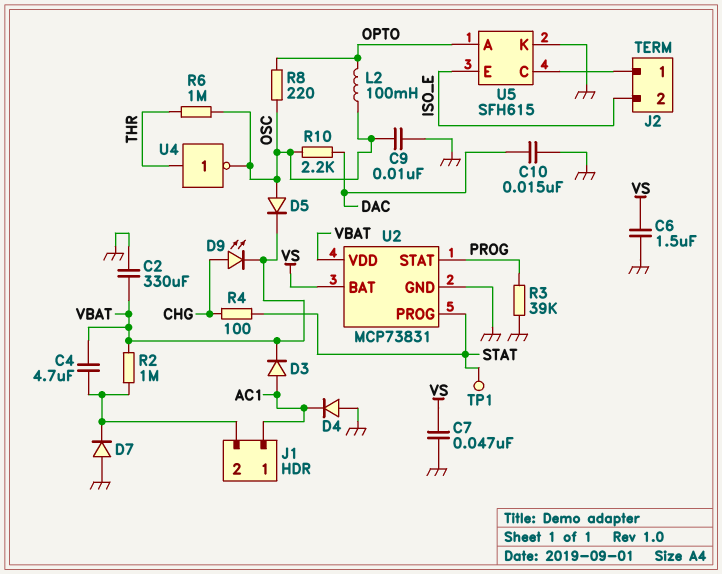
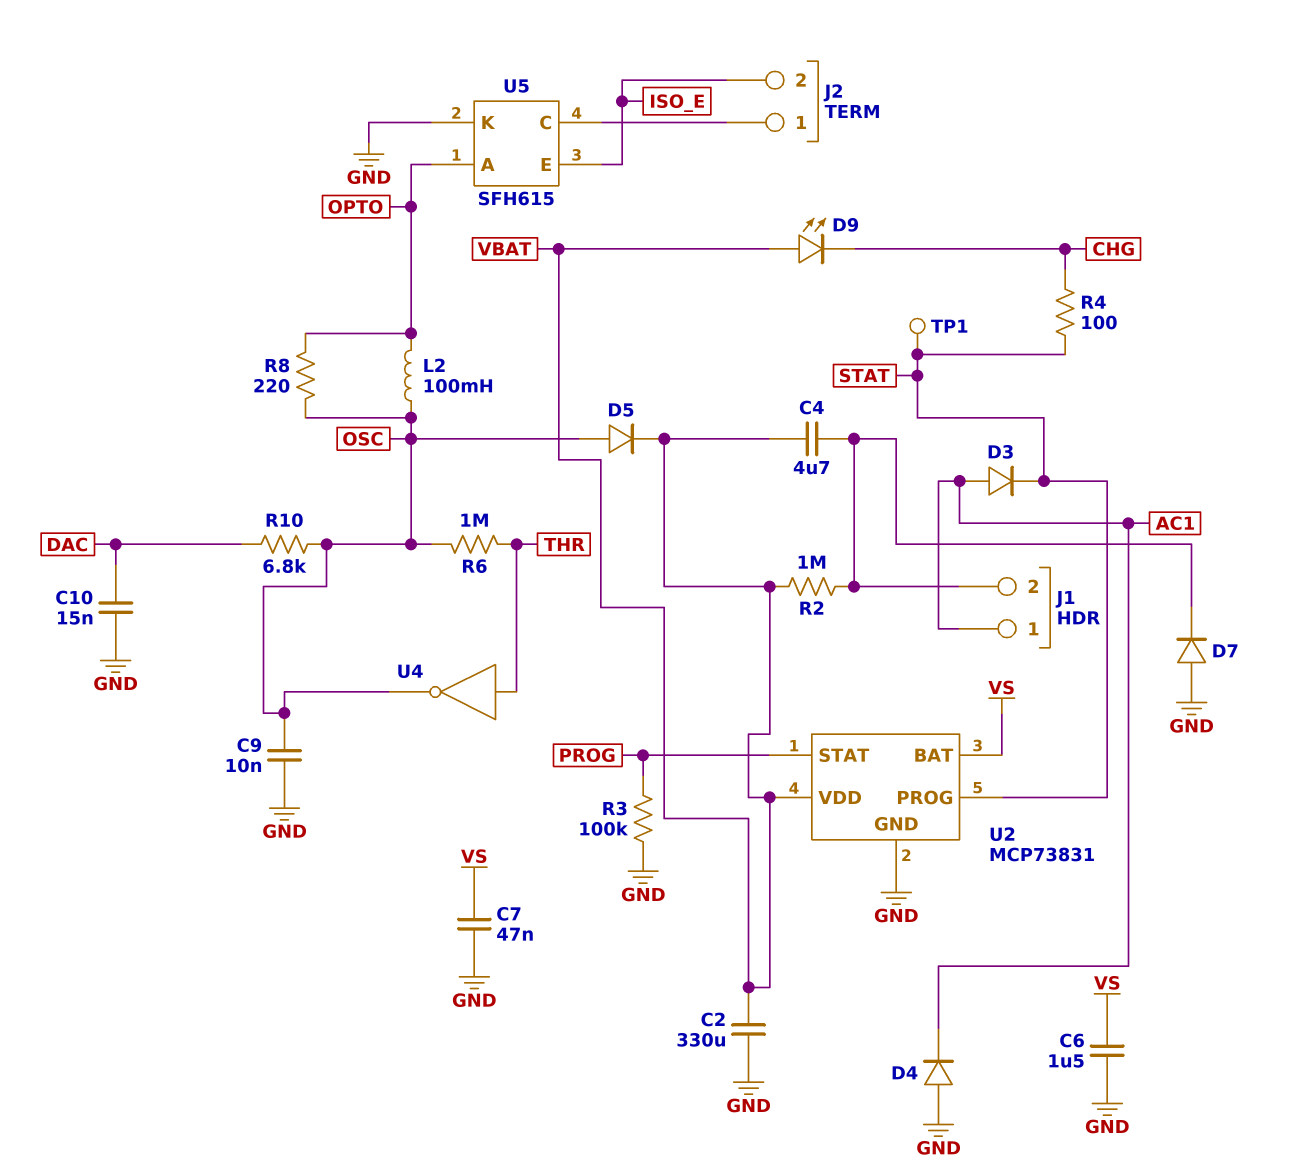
D3: diode (A AC1, K VBAT) -> diode (A AC1, K STAT)
D9: LED (A CHG, K VBAT) -> LED (A VBAT, K CHG)
R3: 39k (GND, PROG) -> 100k (GND, PROG)
R10: 2.2k (DAC, OSC) -> 6.8k (DAC, OSC)

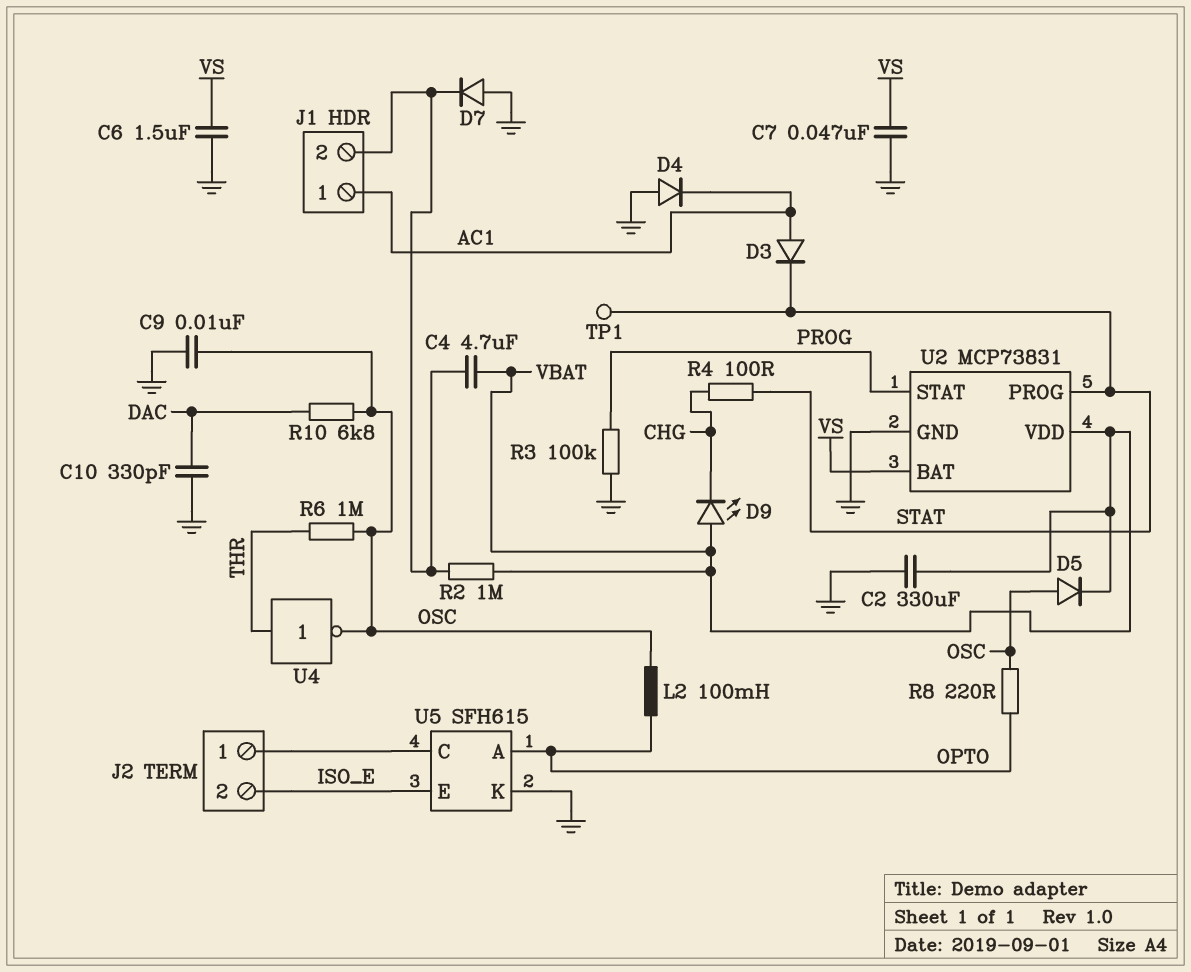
C10: 15nF (DAC, GND) -> 330pF (DAC, GND)

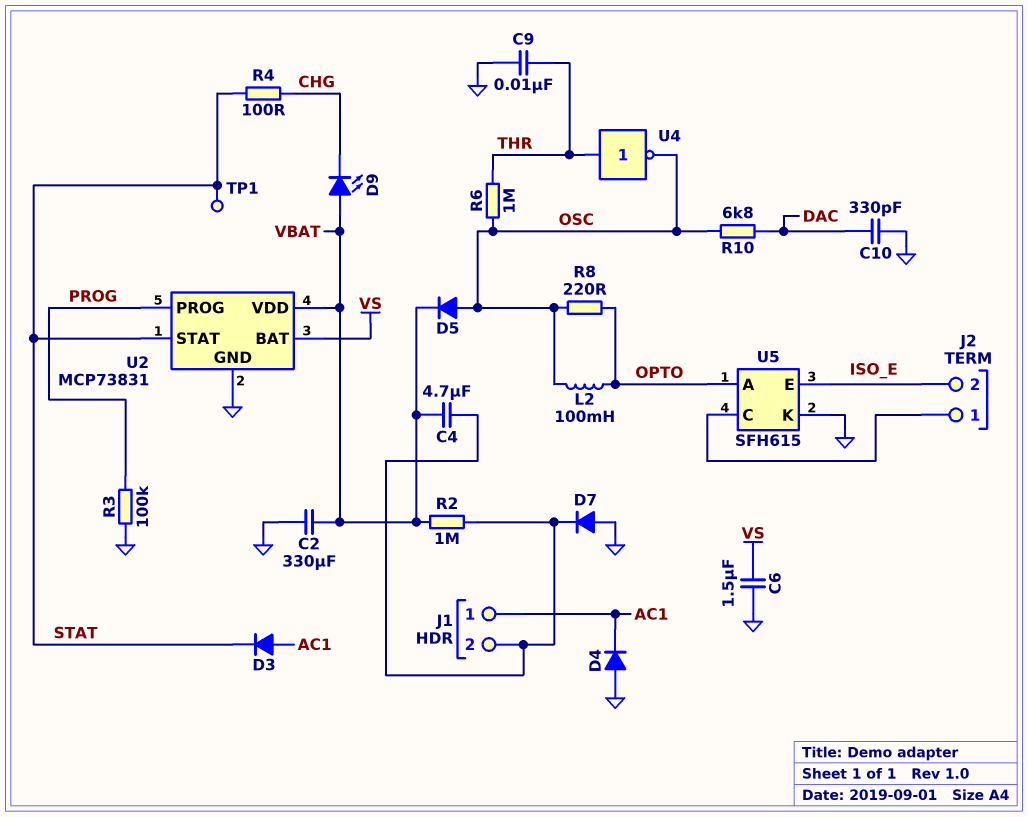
C7: 47nF (GND, VS) -> none
C9: 10nF (GND, OSC) -> 10nF (GND, THR)
U2 pin PROG: STAT -> PROG
U2 pin STAT: PROG -> STAT

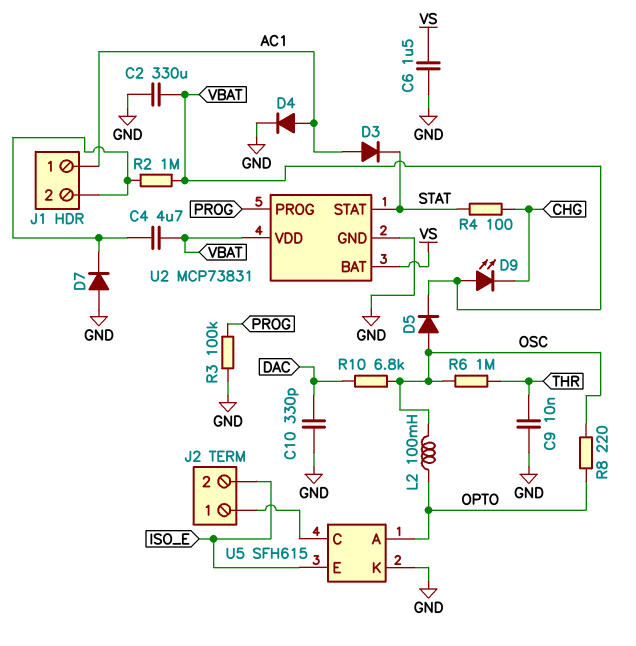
D4: diode (A GND, K AC1) -> diode (A AC1, K GND)
TP1: test point (STAT) -> none
U4: NOT (in THR, out OSC) -> none

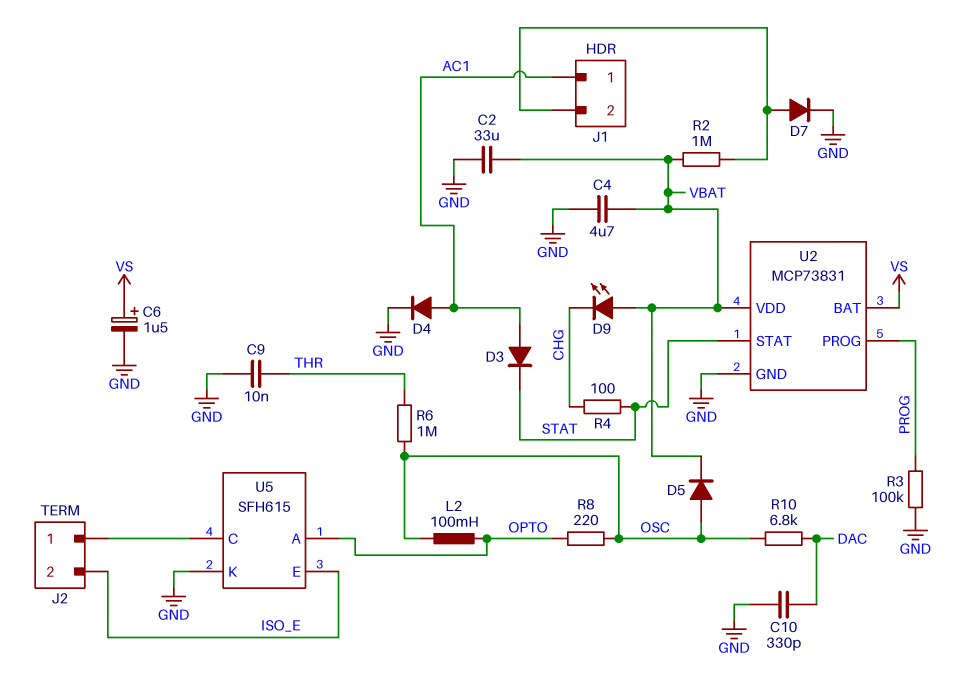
C2: 330uF (GND, VBAT) -> 33uF (GND, VBAT)
C4: 4.7uF (J1/2, VBAT) -> 4.7uF (GND, VBAT)
C6: 1.5uF (GND, VS) -> 1.5uF (plus VS, minus GND)
D7: diode (A GND, K J1/2) -> diode (A J1/2, K GND)

